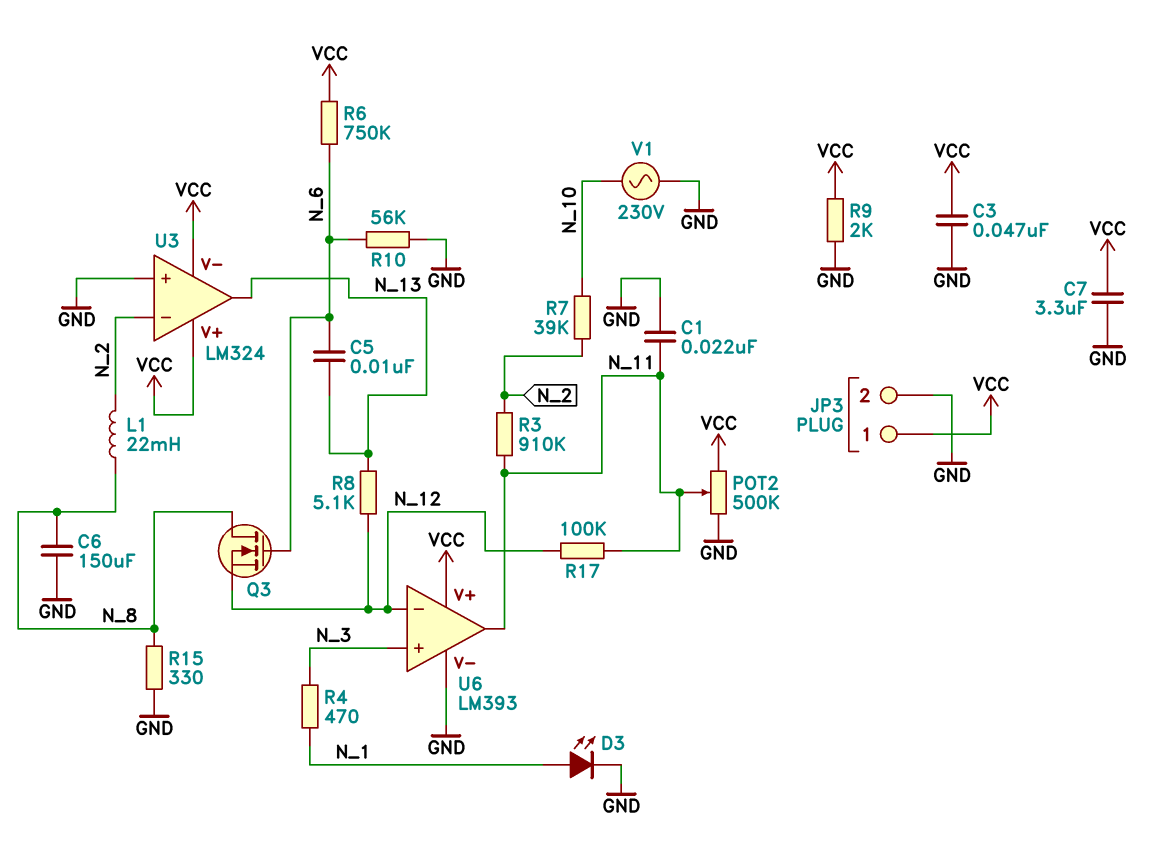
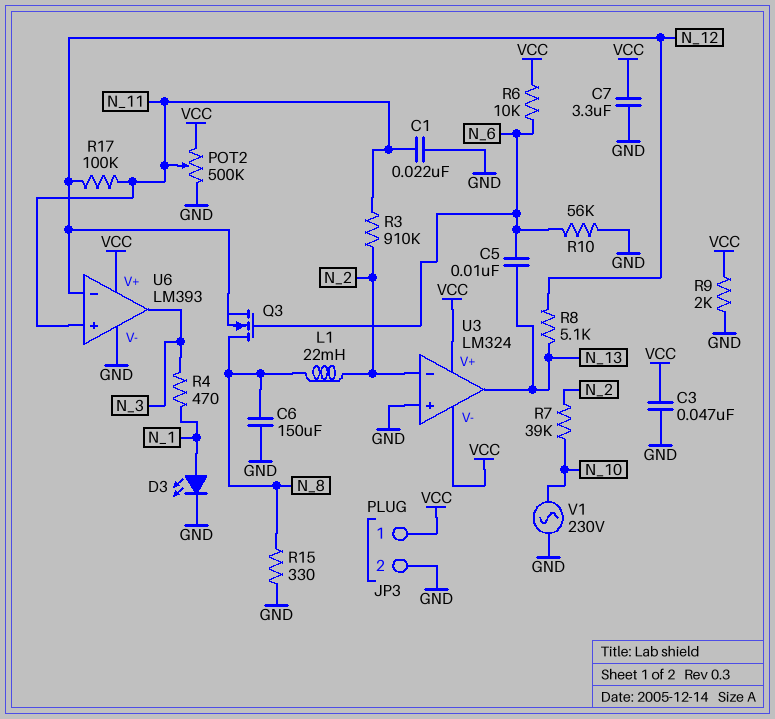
R6: 750k (N_6, VCC) -> 10k (N_6, VCC)
U6 pin in+: N_3 -> N_11
U6 pin out: N_11 -> N_3

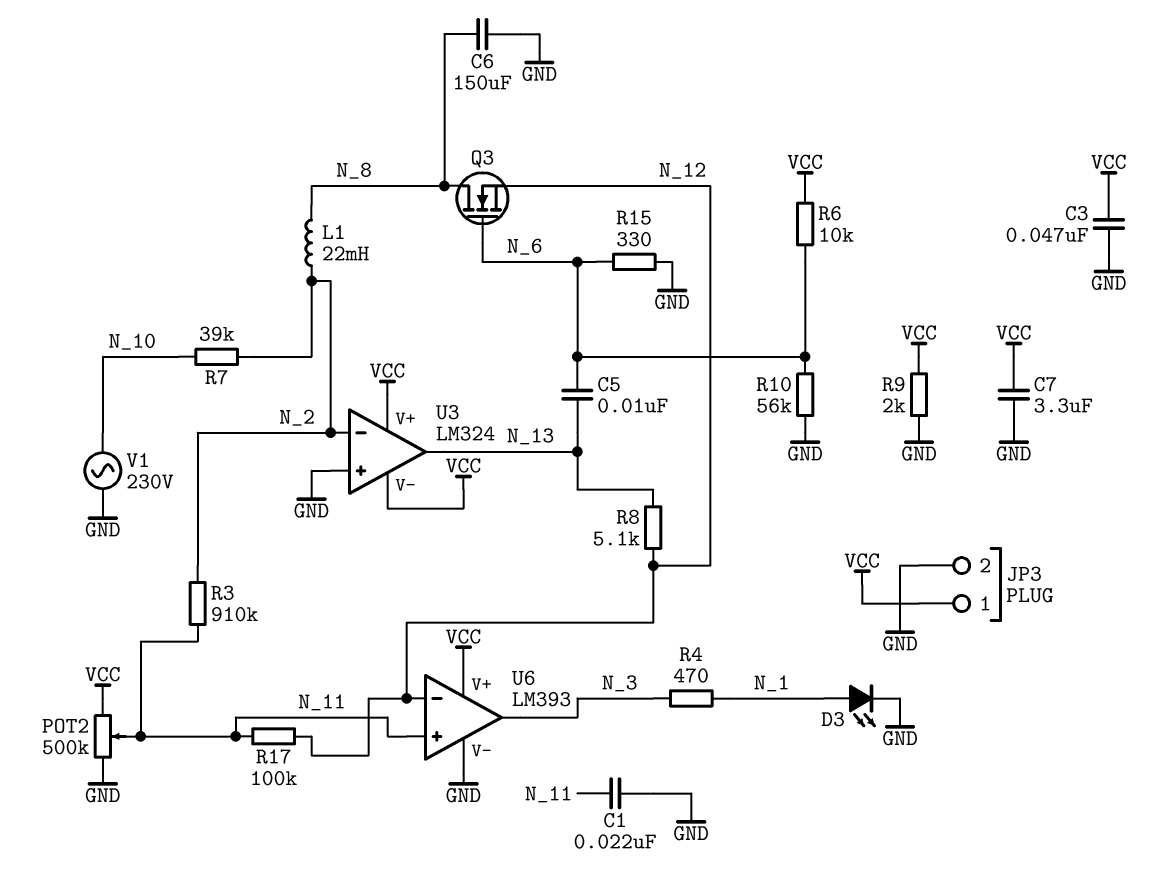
R15: 330 (GND, N_8) -> 330 (GND, N_6)

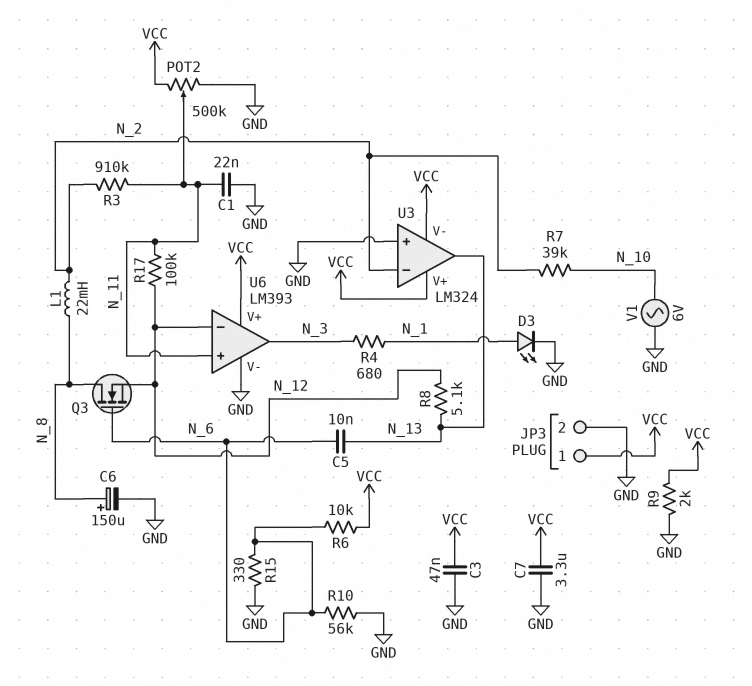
C6: 150uF (GND, N_8) -> 150uF (plus N_8, minus GND)
R4: 470 (N_1, N_3) -> 680 (N_1, N_3)
V1: AC 230V (GND, N_10) -> AC 6V (GND, N_10)

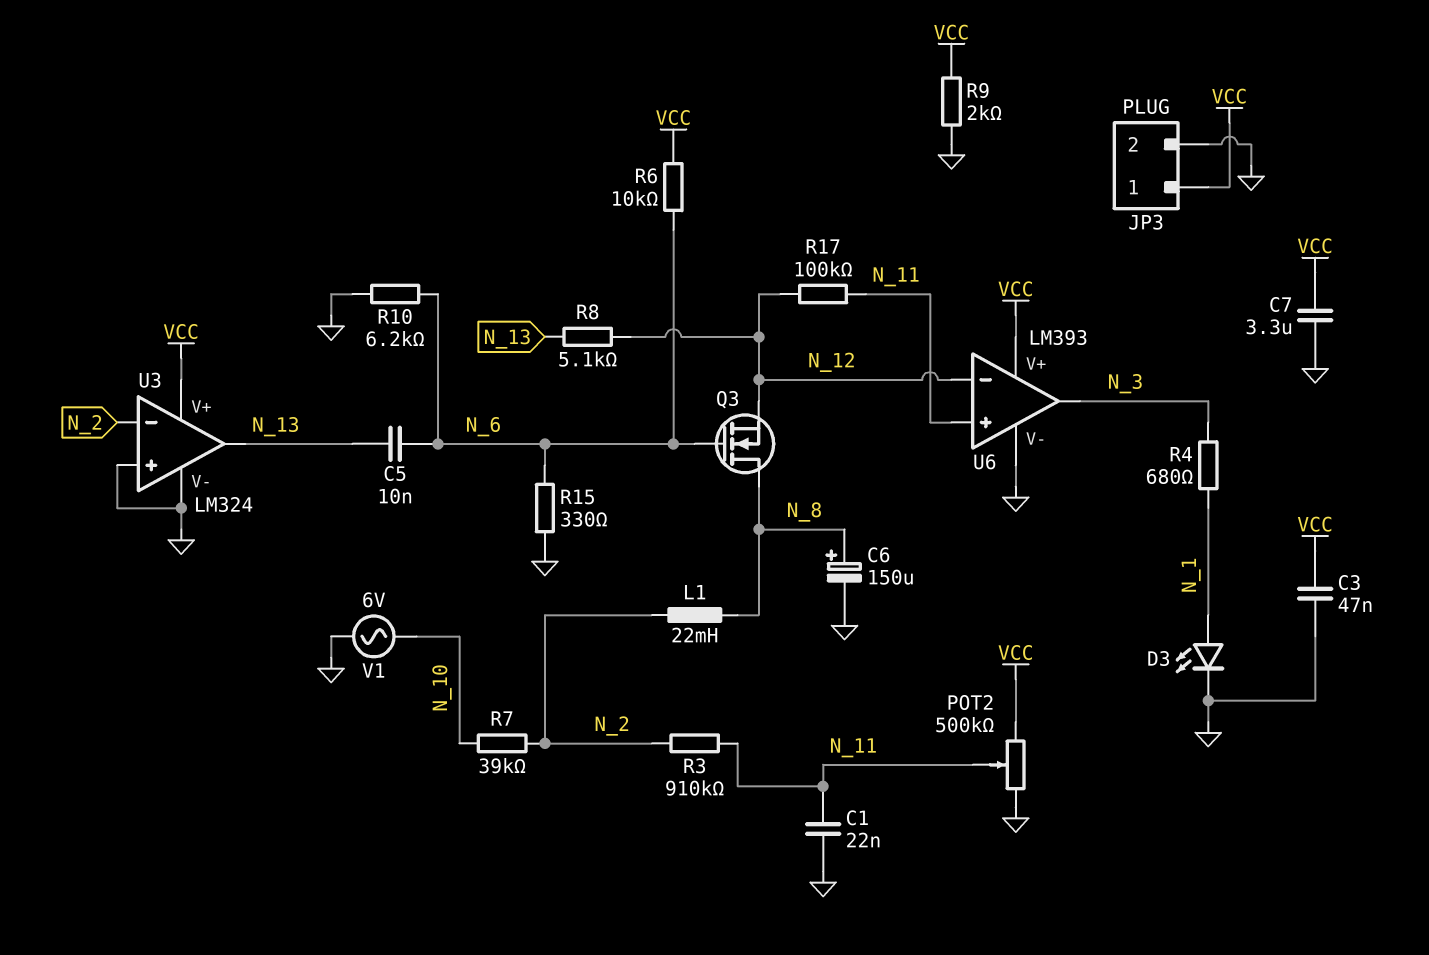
R10: 56k (GND, N_6) -> 6.2k (GND, N_6)
U3 pin V-: VCC -> GND

